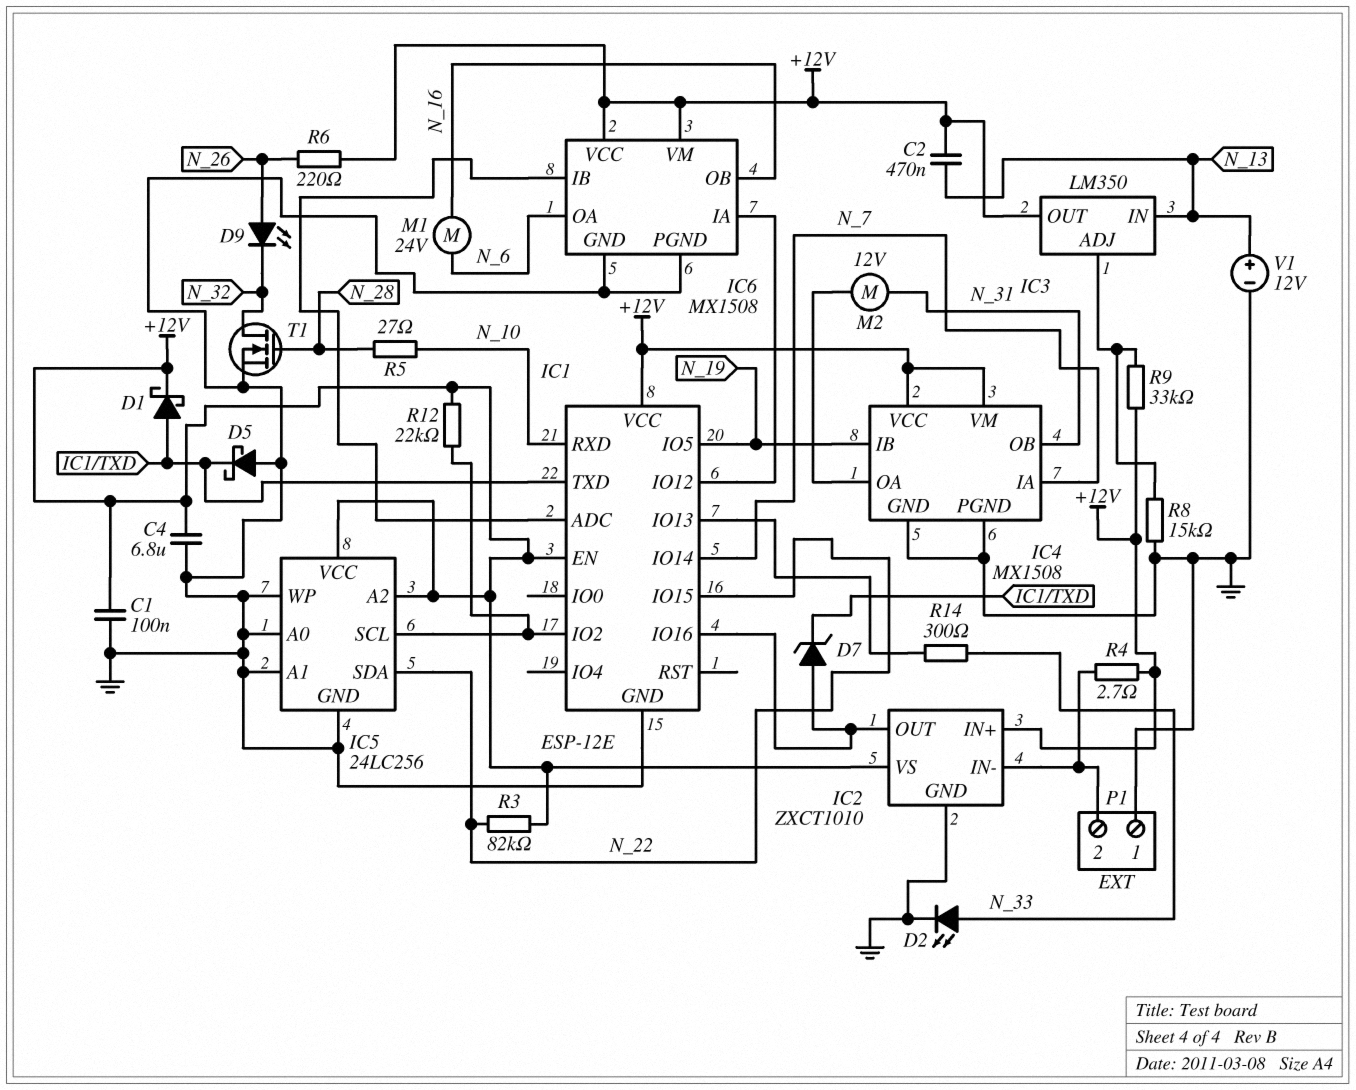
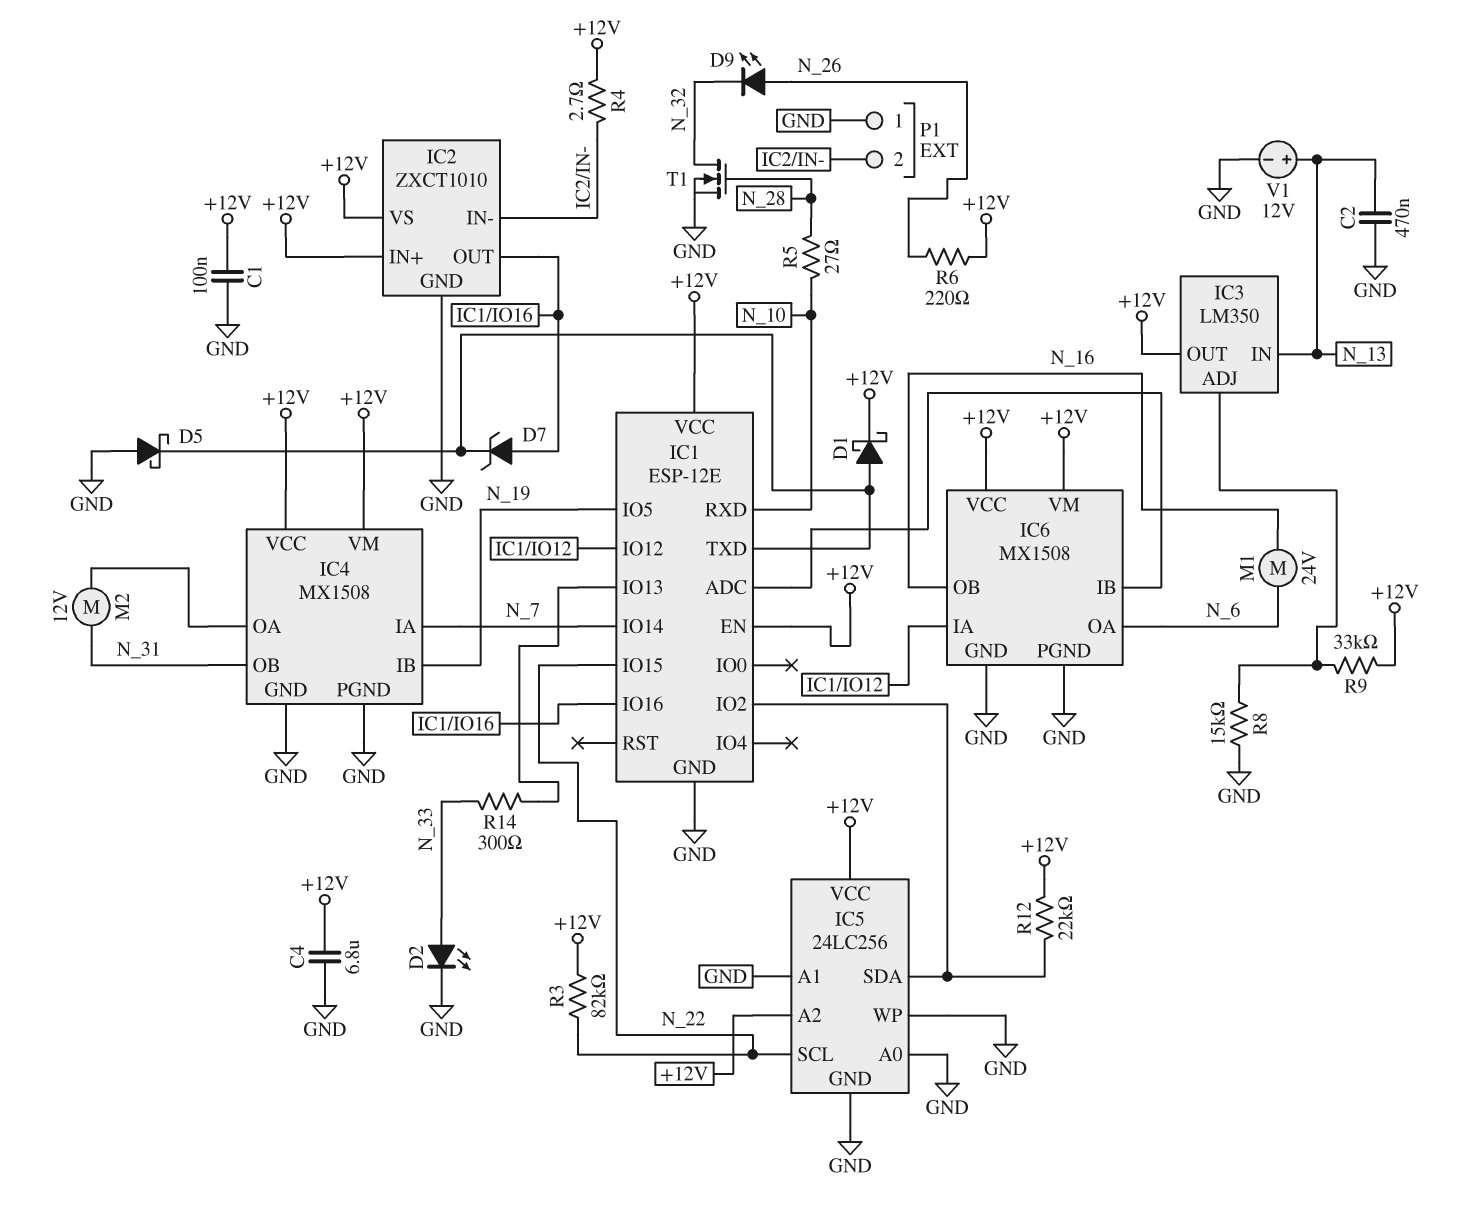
C2: 470nF (+12V, N_13) -> 470nF (GND, N_13)
IC5 pin SCL: IC1/IO2 -> N_22
IC5 pin SDA: N_22 -> IC1/IO2

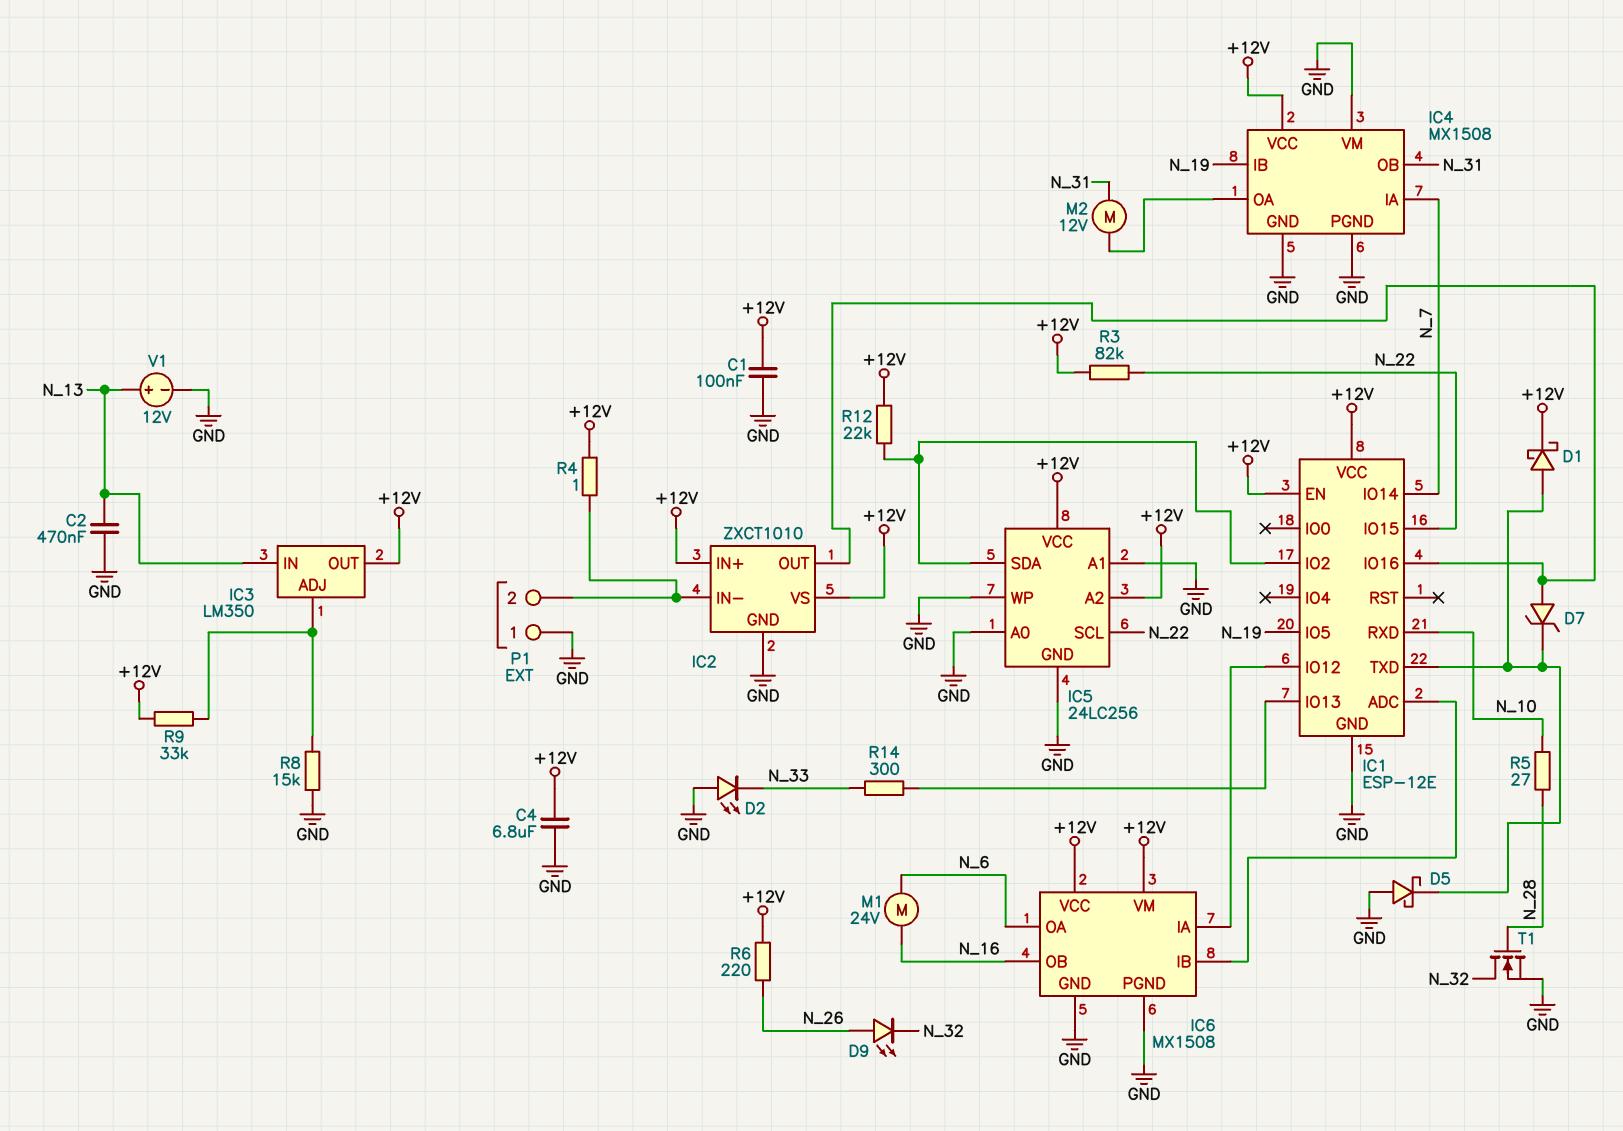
D2: LED (A N_33, K GND) -> LED (A GND, K N_33)
IC4 pin VM: +12V -> GND
R4: 2.7 (+12V, IC2/IN-) -> 1 (+12V, IC2/IN-)

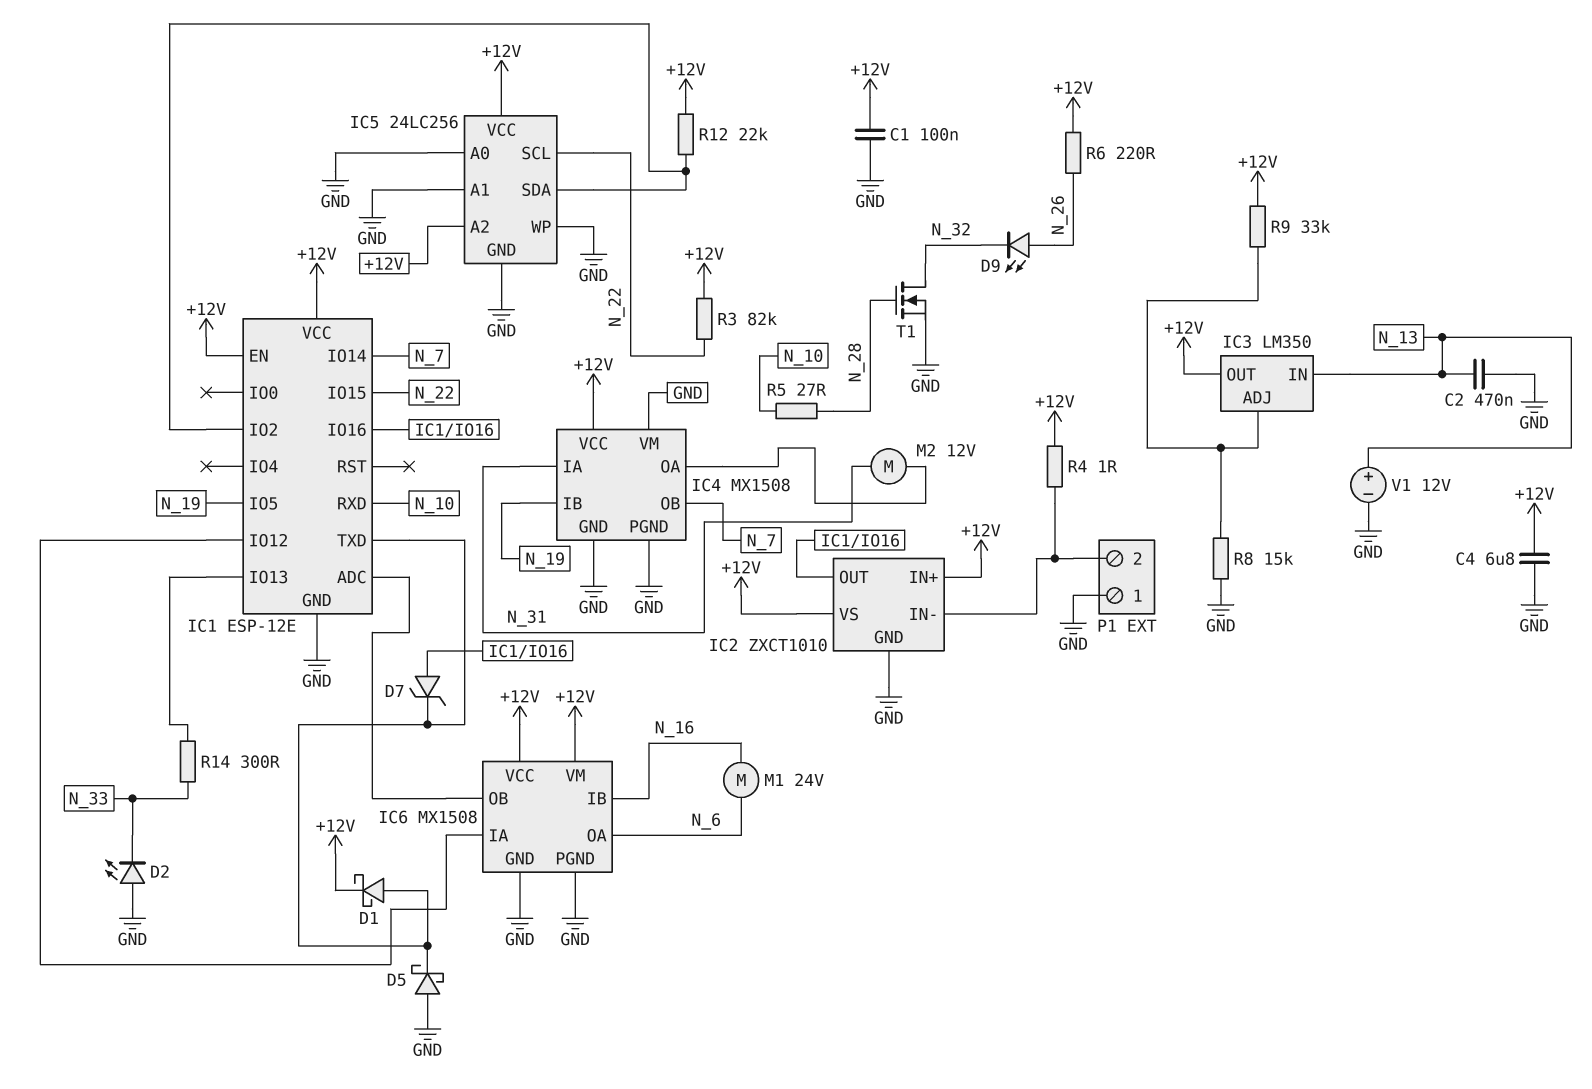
IC4 pin IA: N_7 -> N_31
IC4 pin OB: N_31 -> N_7
IC6 pin IB: IC1/ADC -> N_16
IC6 pin OB: N_16 -> IC1/ADC

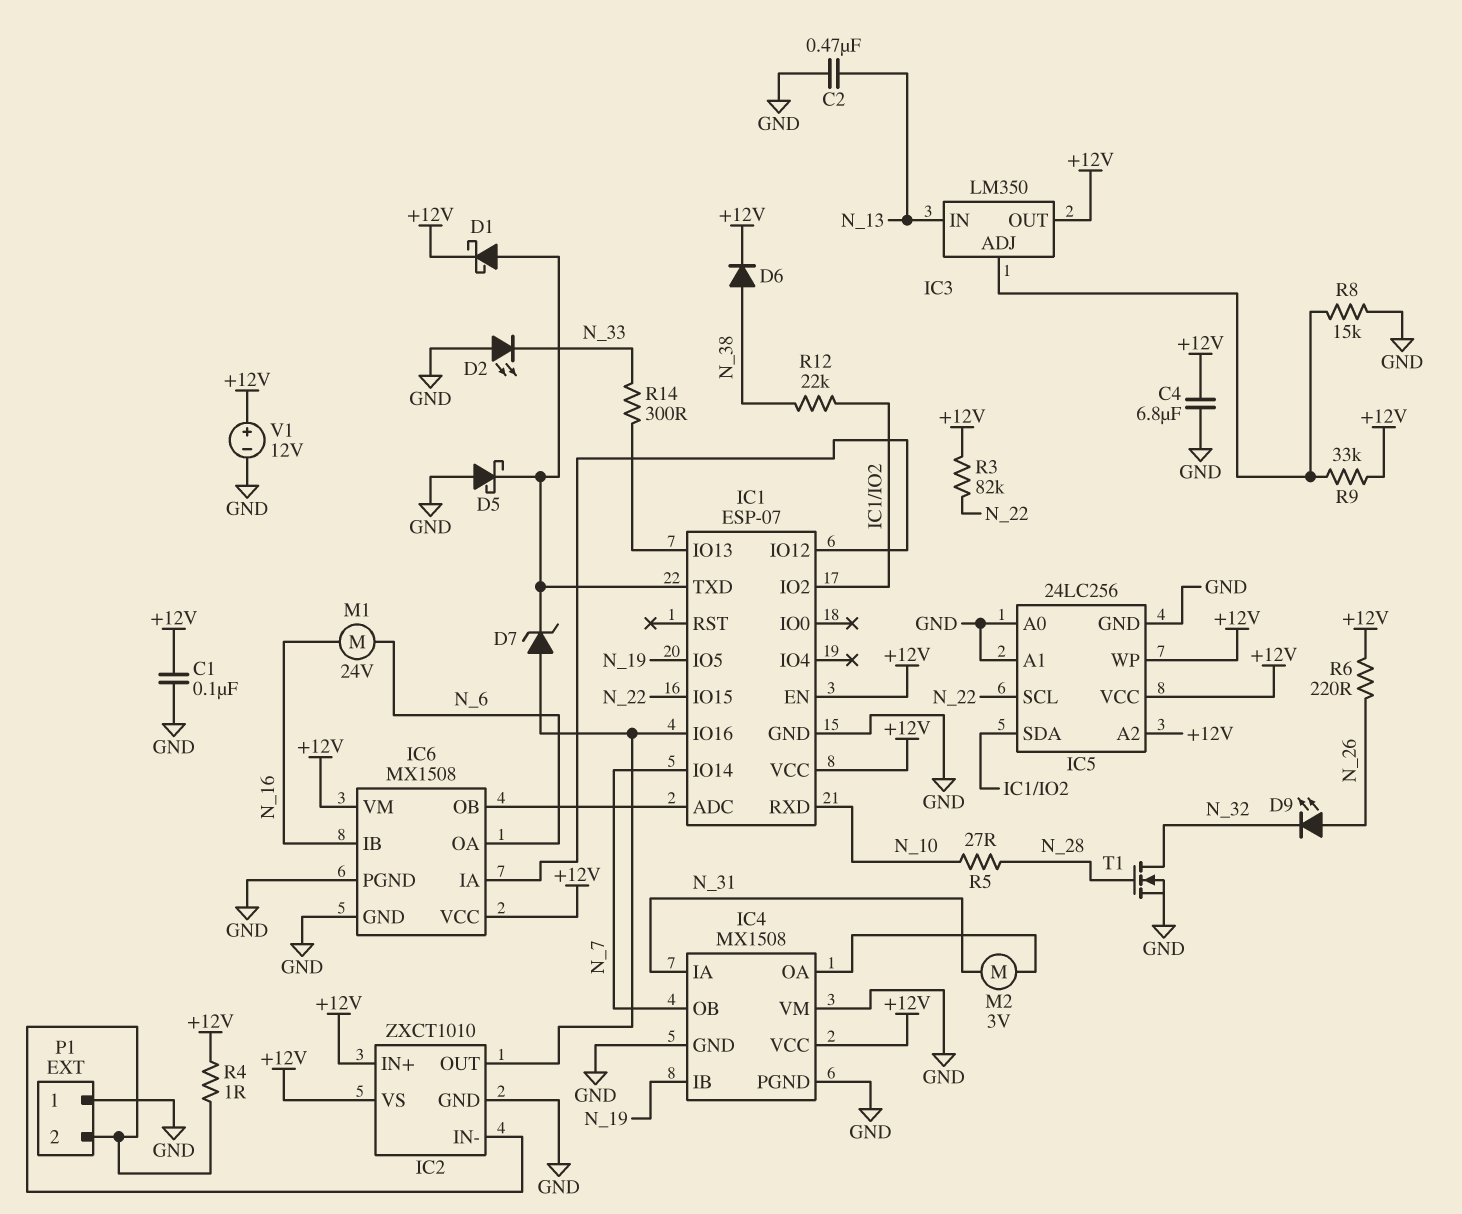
D6: none -> diode (A N_38, K +12V)
IC1: ESP-12E -> ESP-07
IC5 pin WP: GND -> +12V
M2: motor 12V (IC4/OA, N_31) -> motor 3V (IC4/OA, N_31)
R12: 22k (+12V, IC1/IO2) -> 22k (IC1/IO2, N_38)
V1: 12V (plus N_13, minus GND) -> 12V (plus +12V, minus GND)

